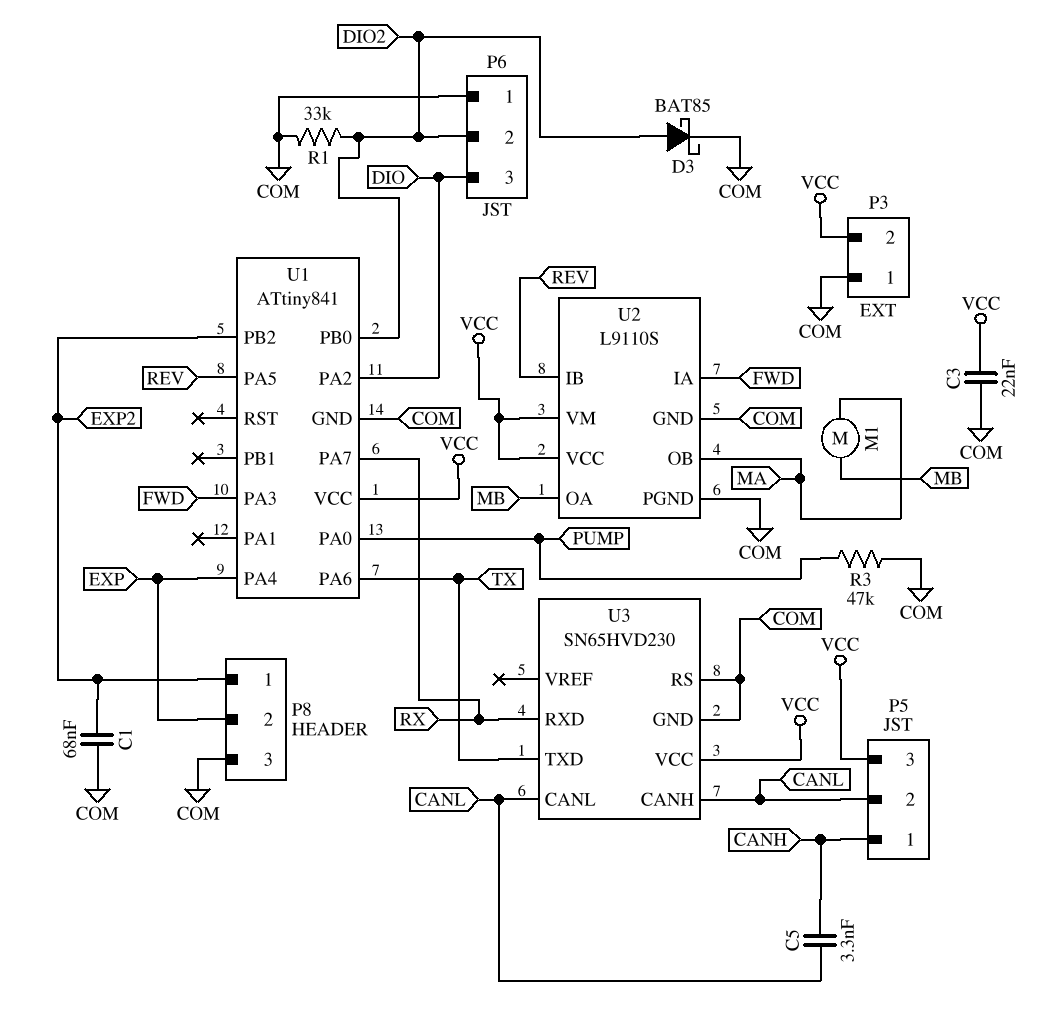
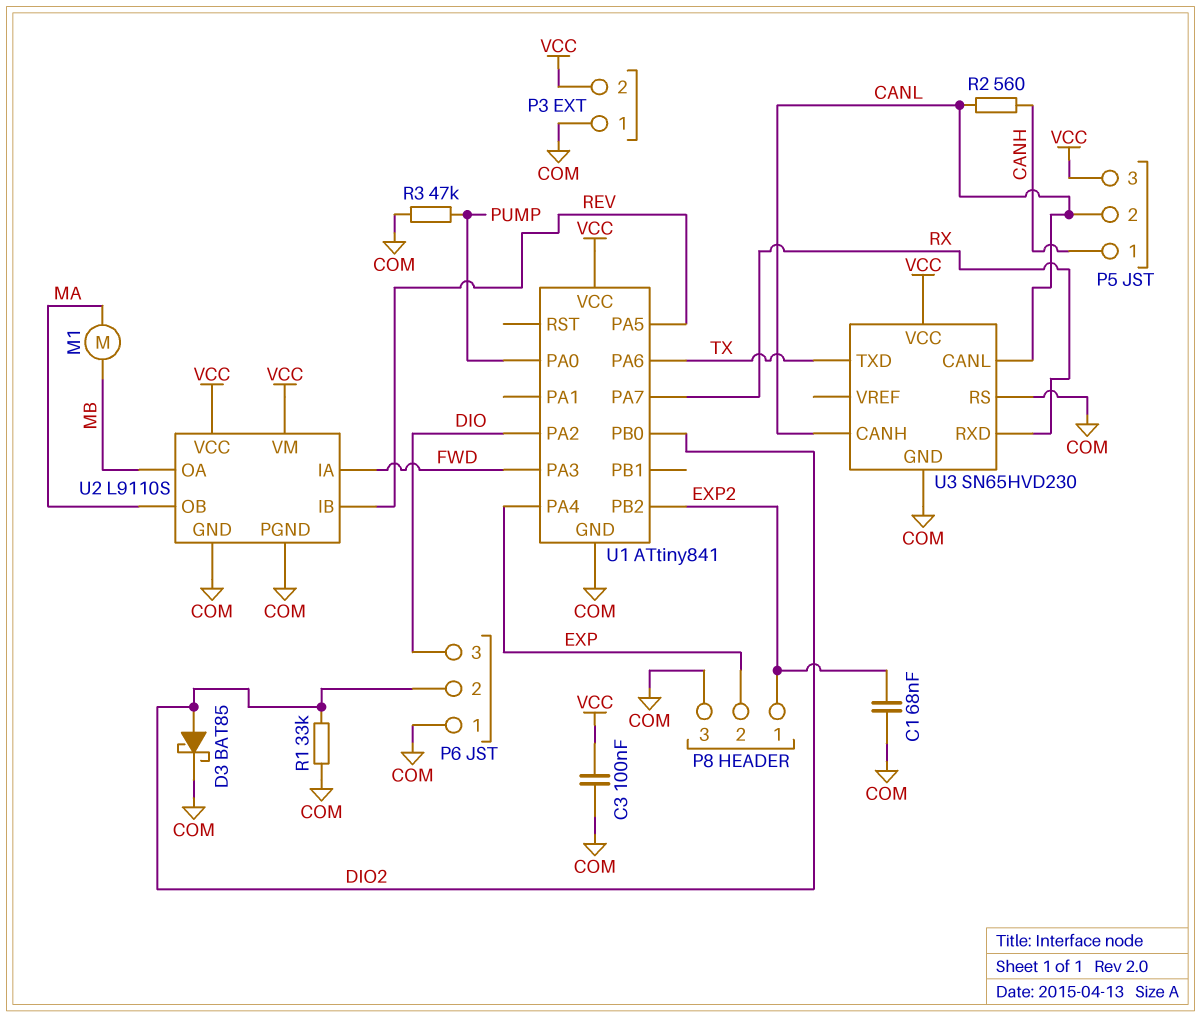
C3: 22nF (COM, VCC) -> 100nF (COM, VCC)
C5: 3.3nF (CANH, CANL) -> none
R2: none -> 560 (CANH, CANL)

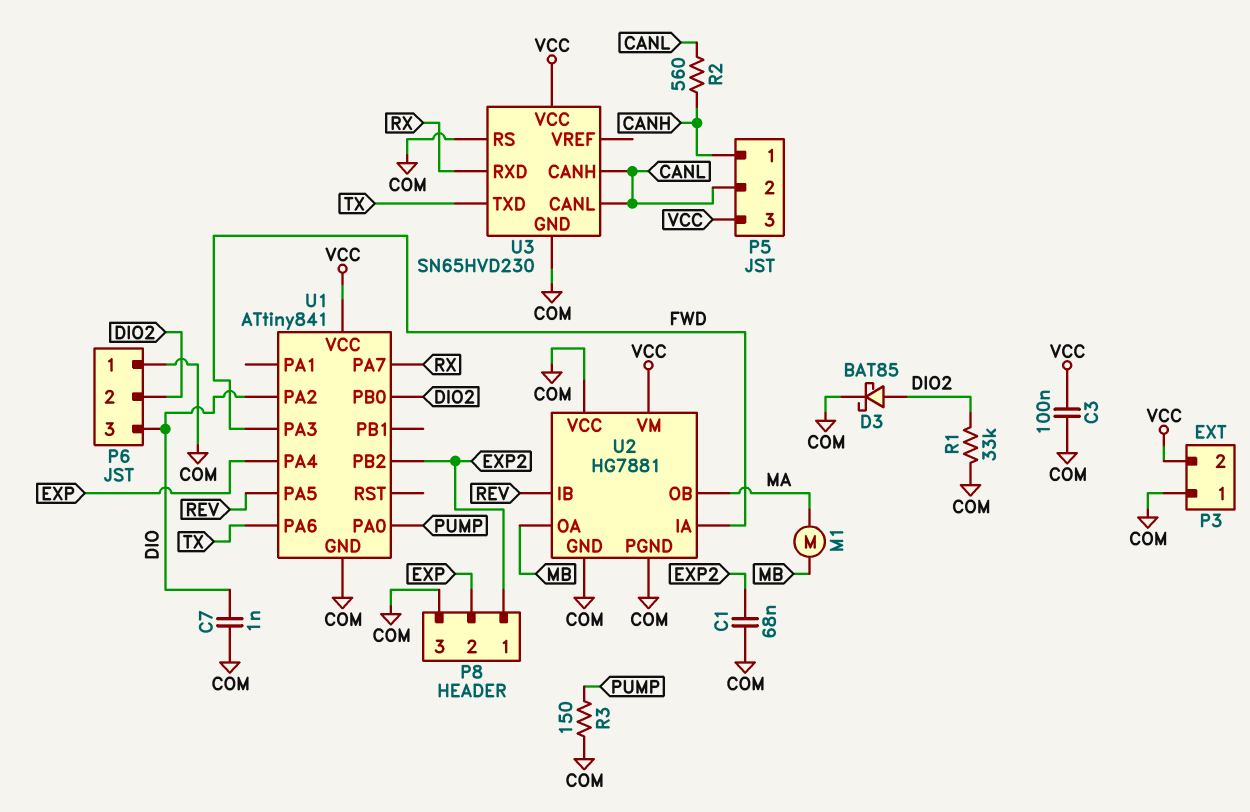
C7: none -> 1nF (COM, DIO)
R3: 47k (COM, PUMP) -> 150 (COM, PUMP)
U2: L9110S -> HG7881
U2 pin VCC: VCC -> COM

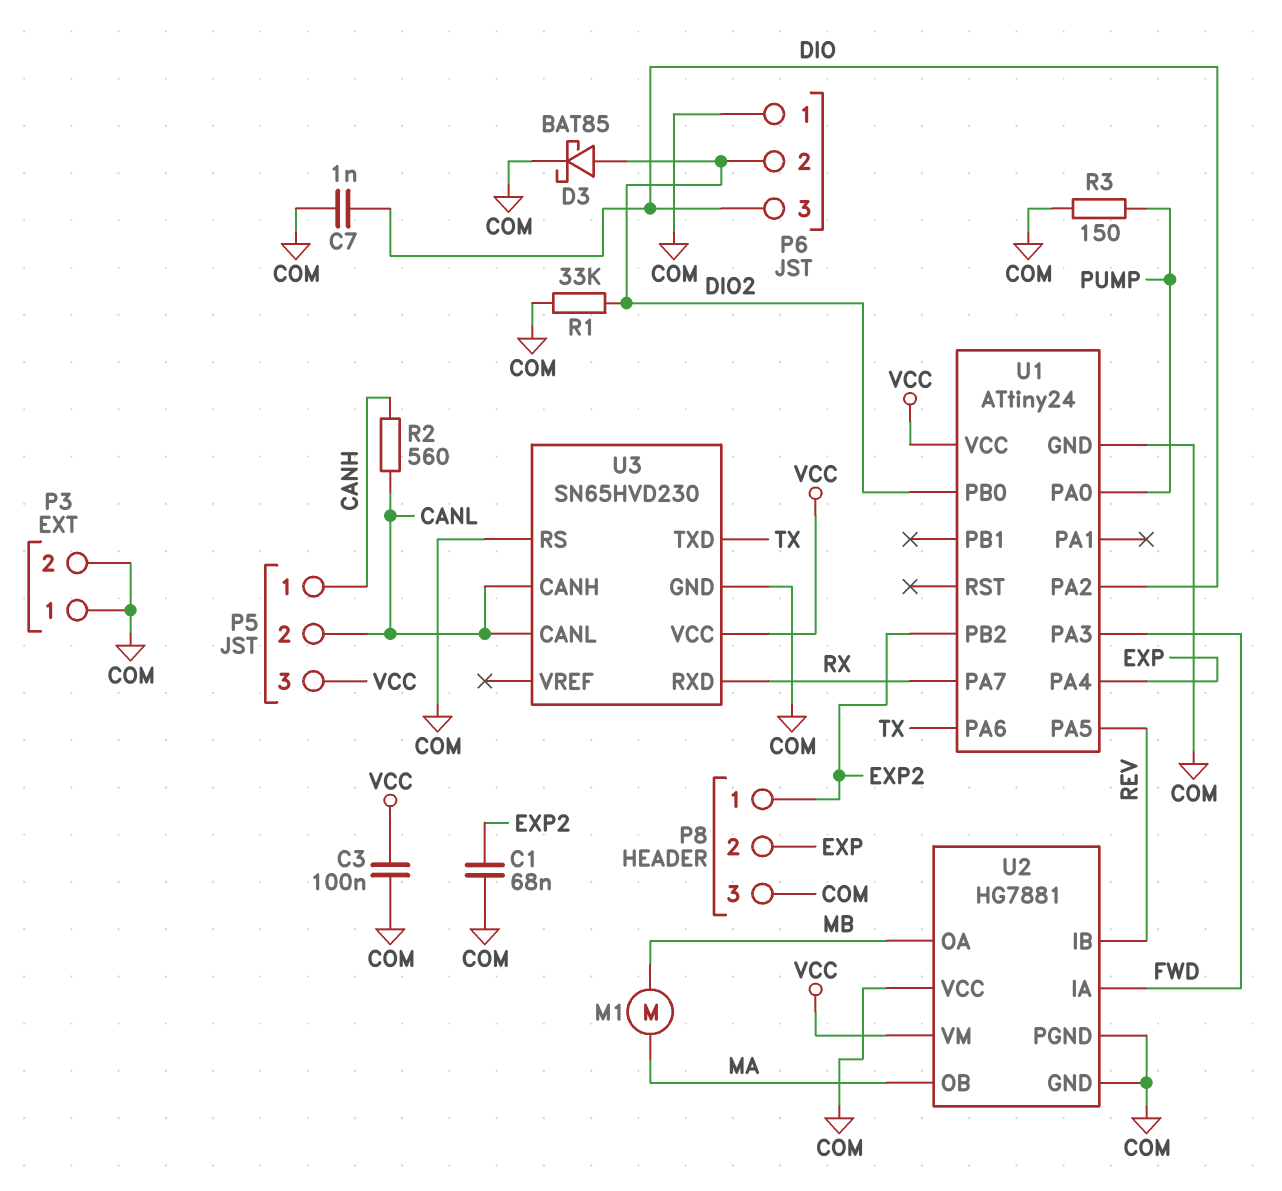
P3 pin 2: VCC -> COM
U1: ATtiny841 -> ATtiny24

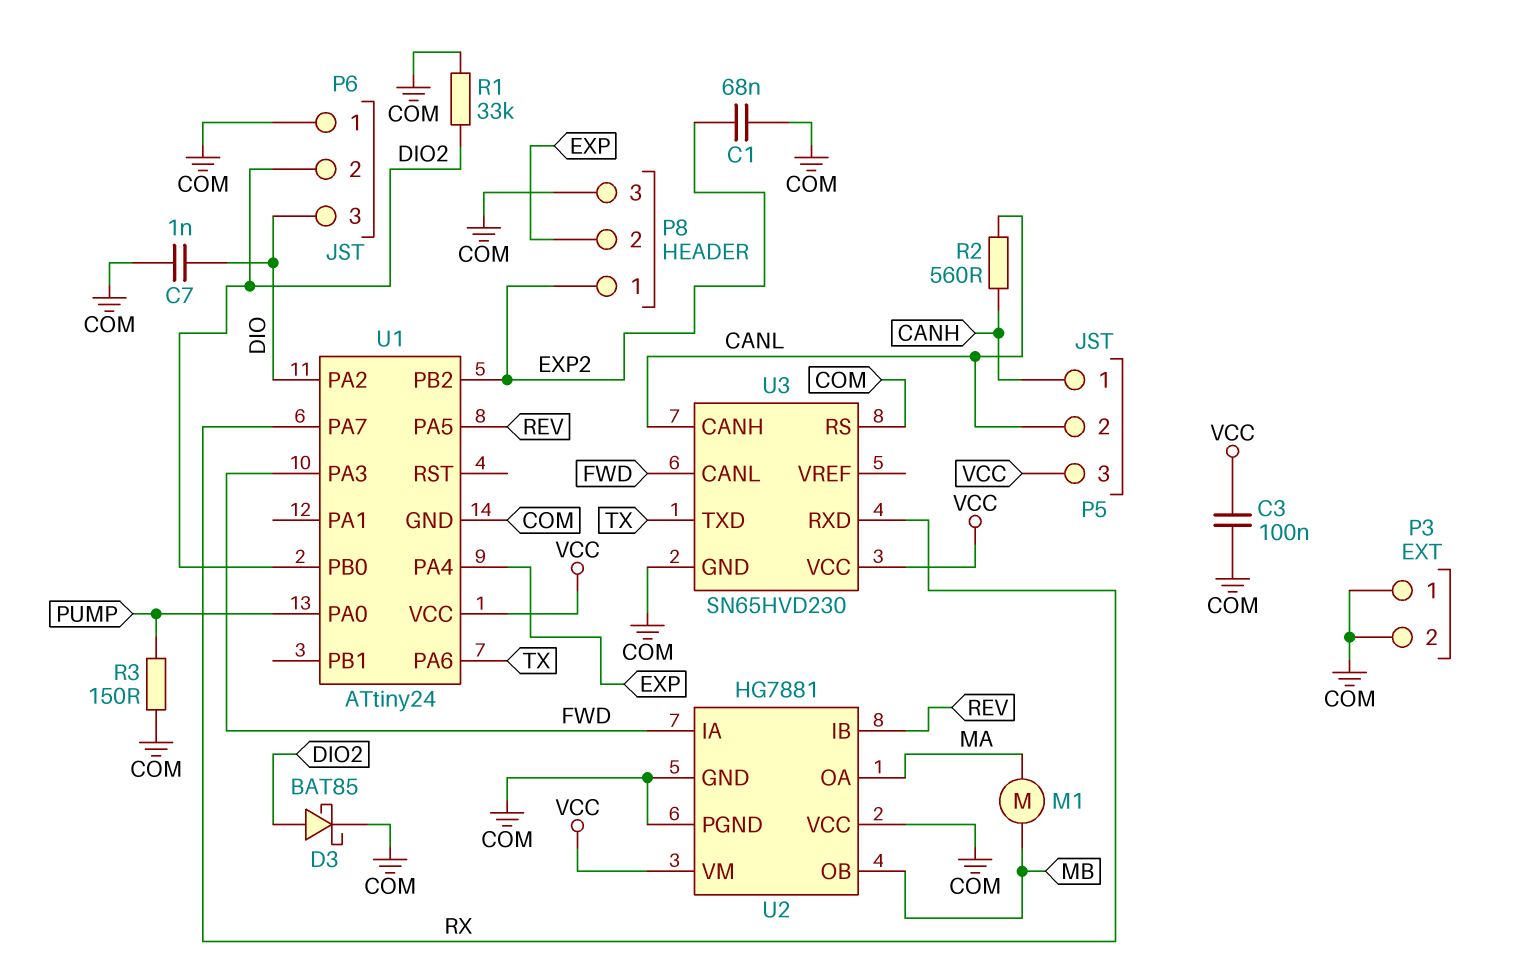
U2 pin OA: MB -> MA
U2 pin OB: MA -> MB
U3 pin CANL: CANL -> FWD

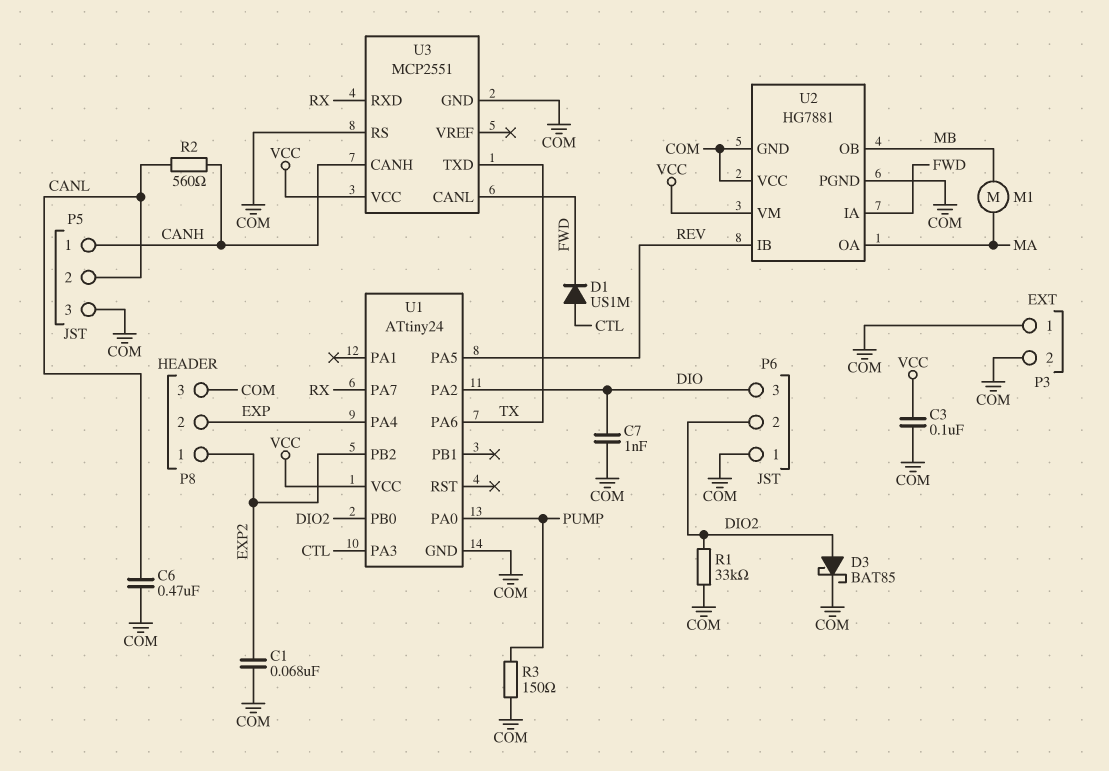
C6: none -> 470nF (CANL, COM)
D1: none -> diode US1M (A CTL, K FWD)
P5 pin 3: VCC -> COM
U1 pin PA3: FWD -> CTL
U3: SN65HVD230 -> MCP2551
U3 pin CANH: CANL -> CANH

